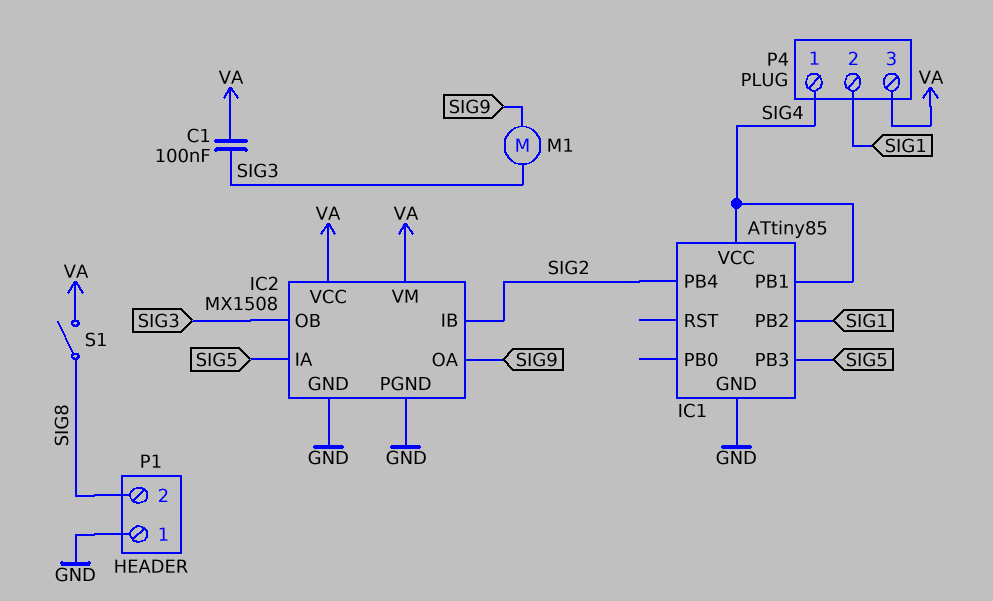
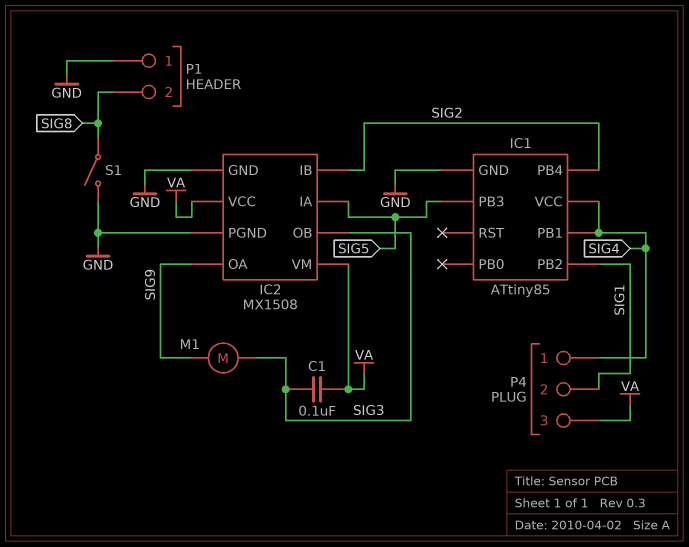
S1: switch (SIG8, VA) -> switch (GND, SIG8)

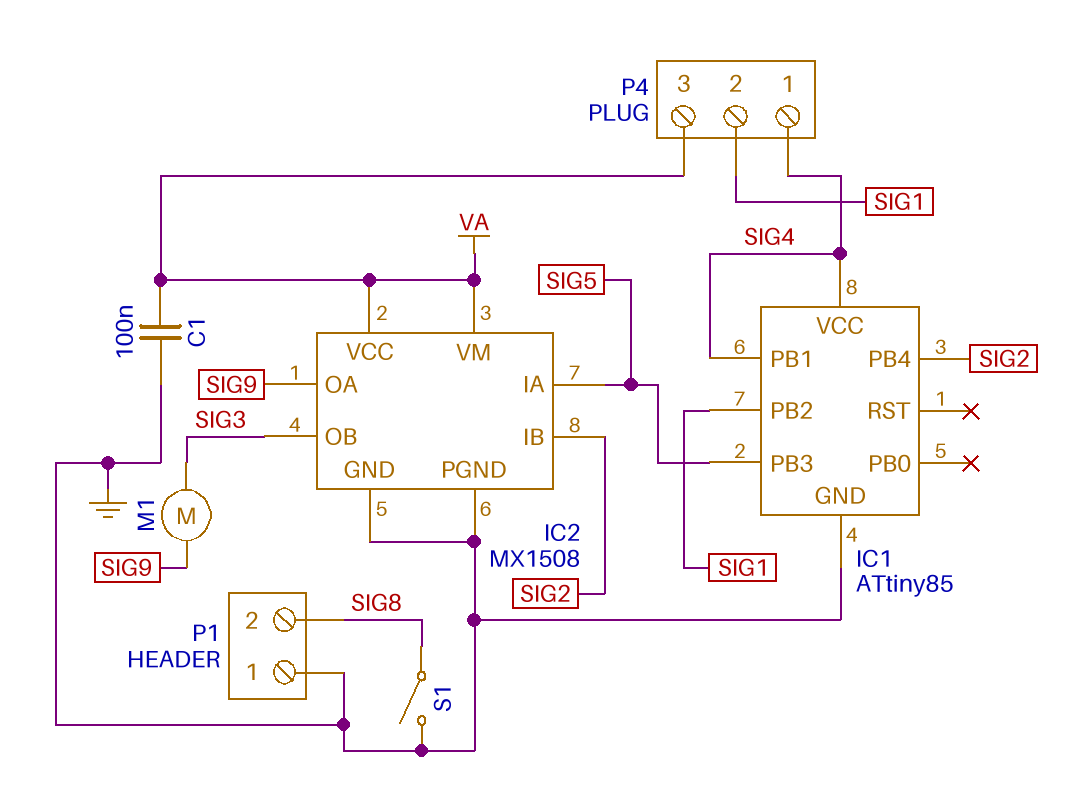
C1: 100nF (SIG3, VA) -> 100nF (GND, VA)

